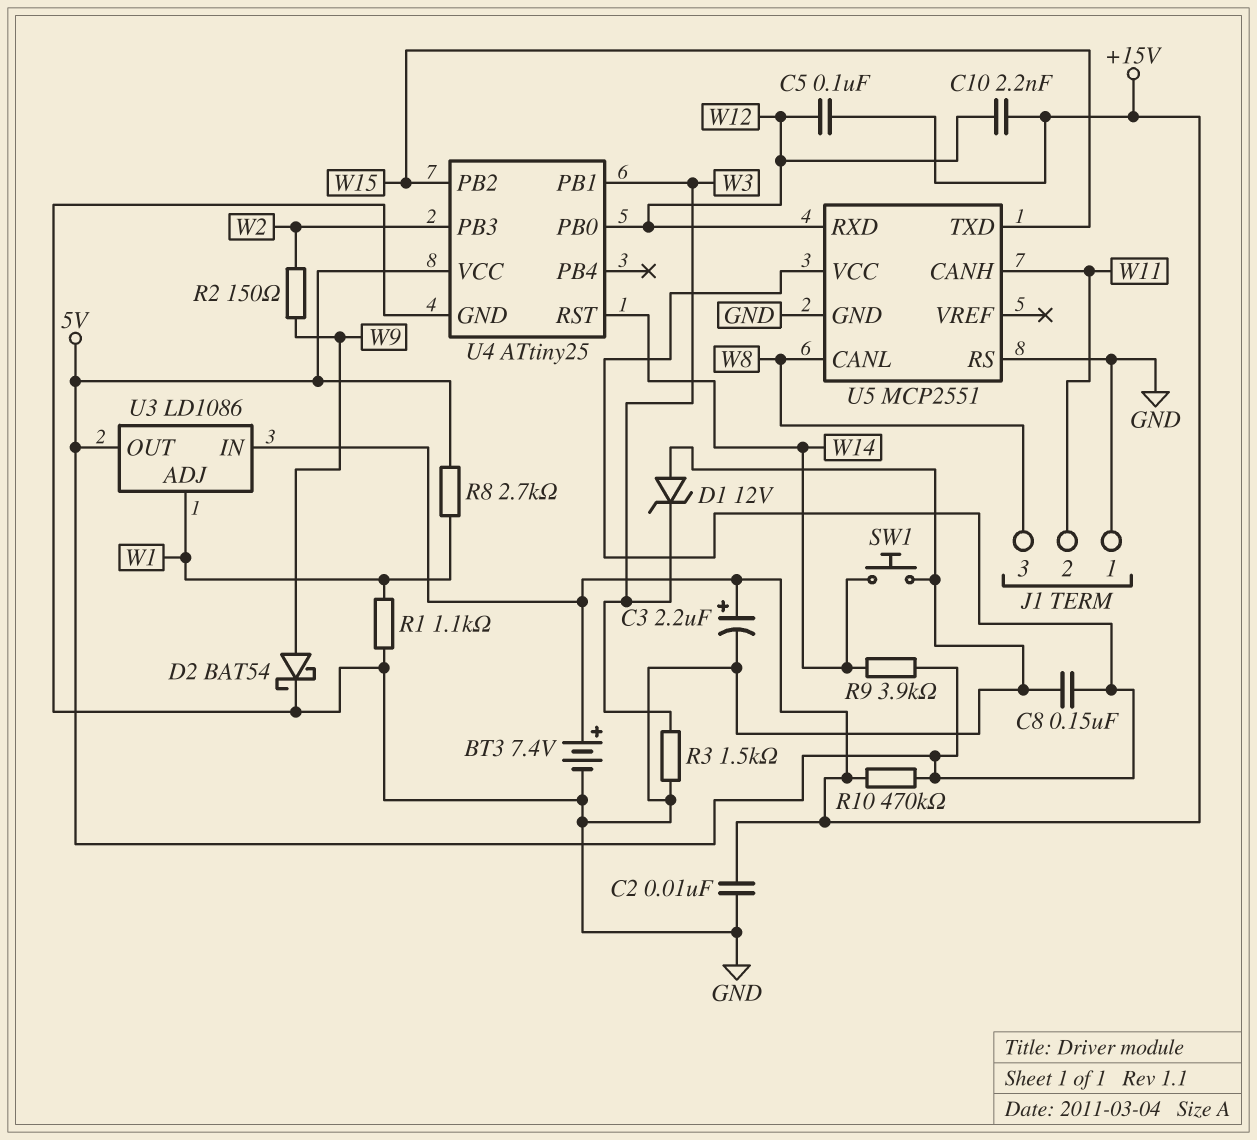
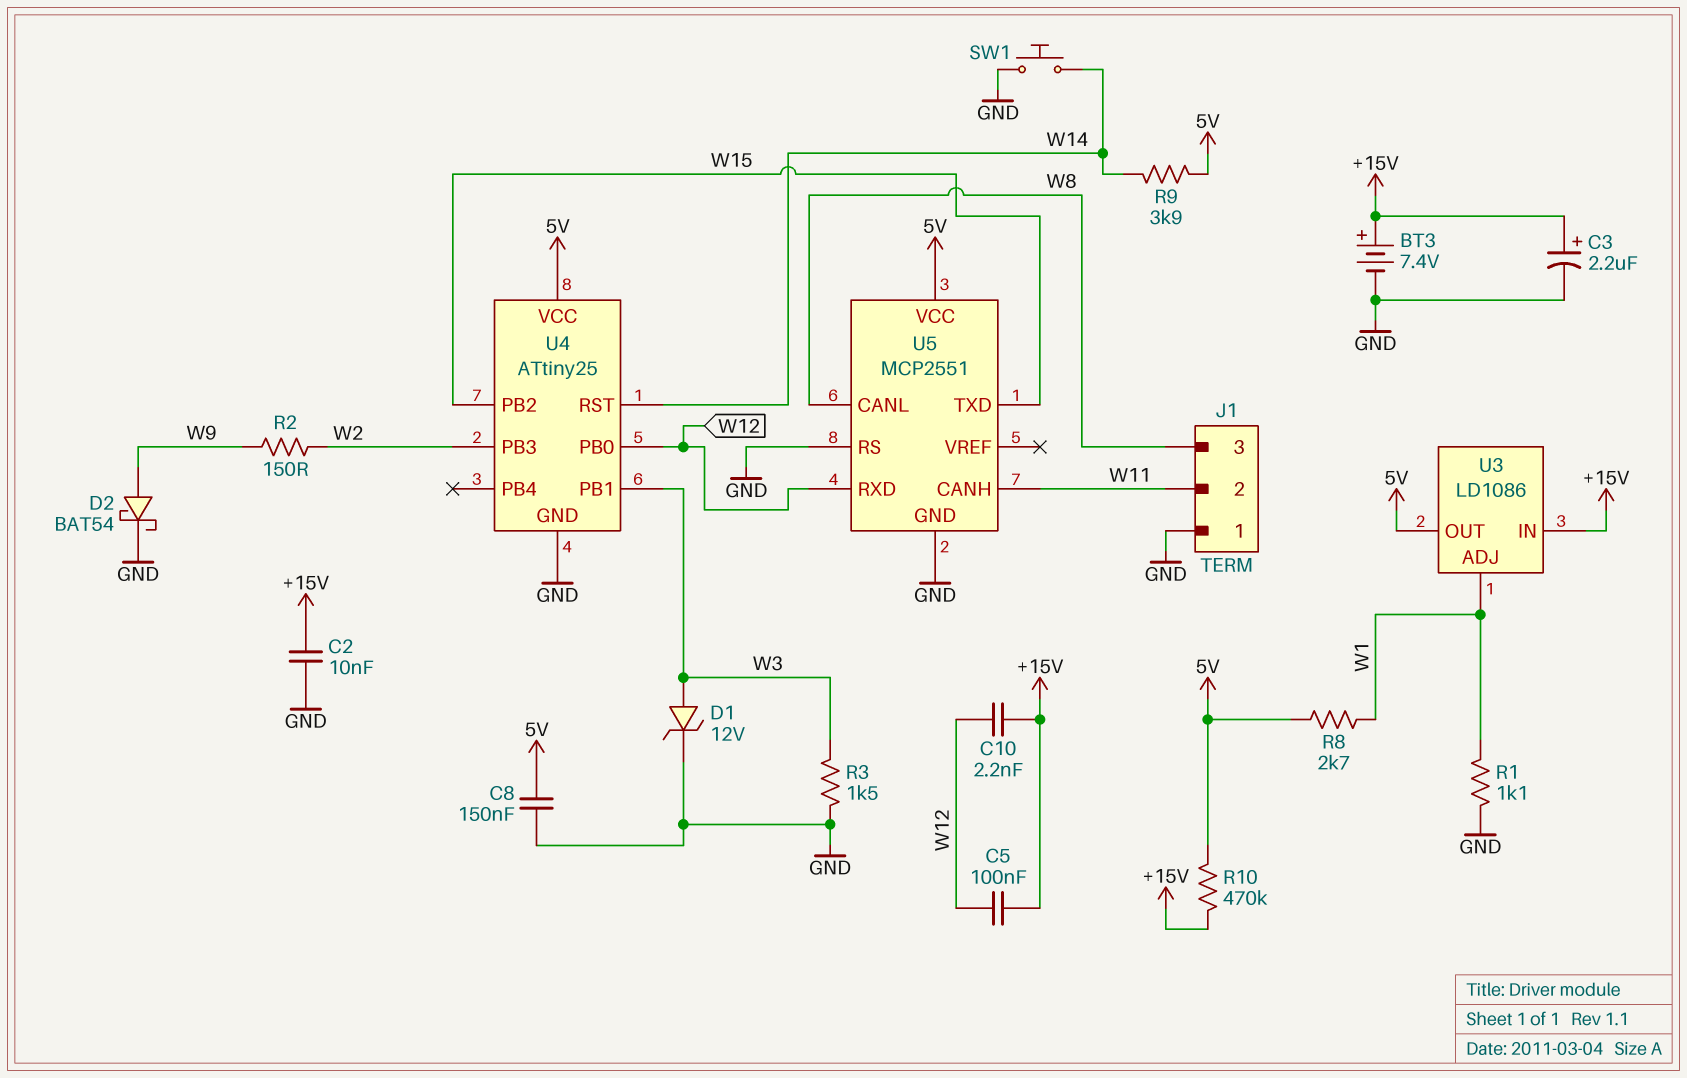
D1: zener 12V (A GND, K W3) -> zener 12V (A W3, K GND)

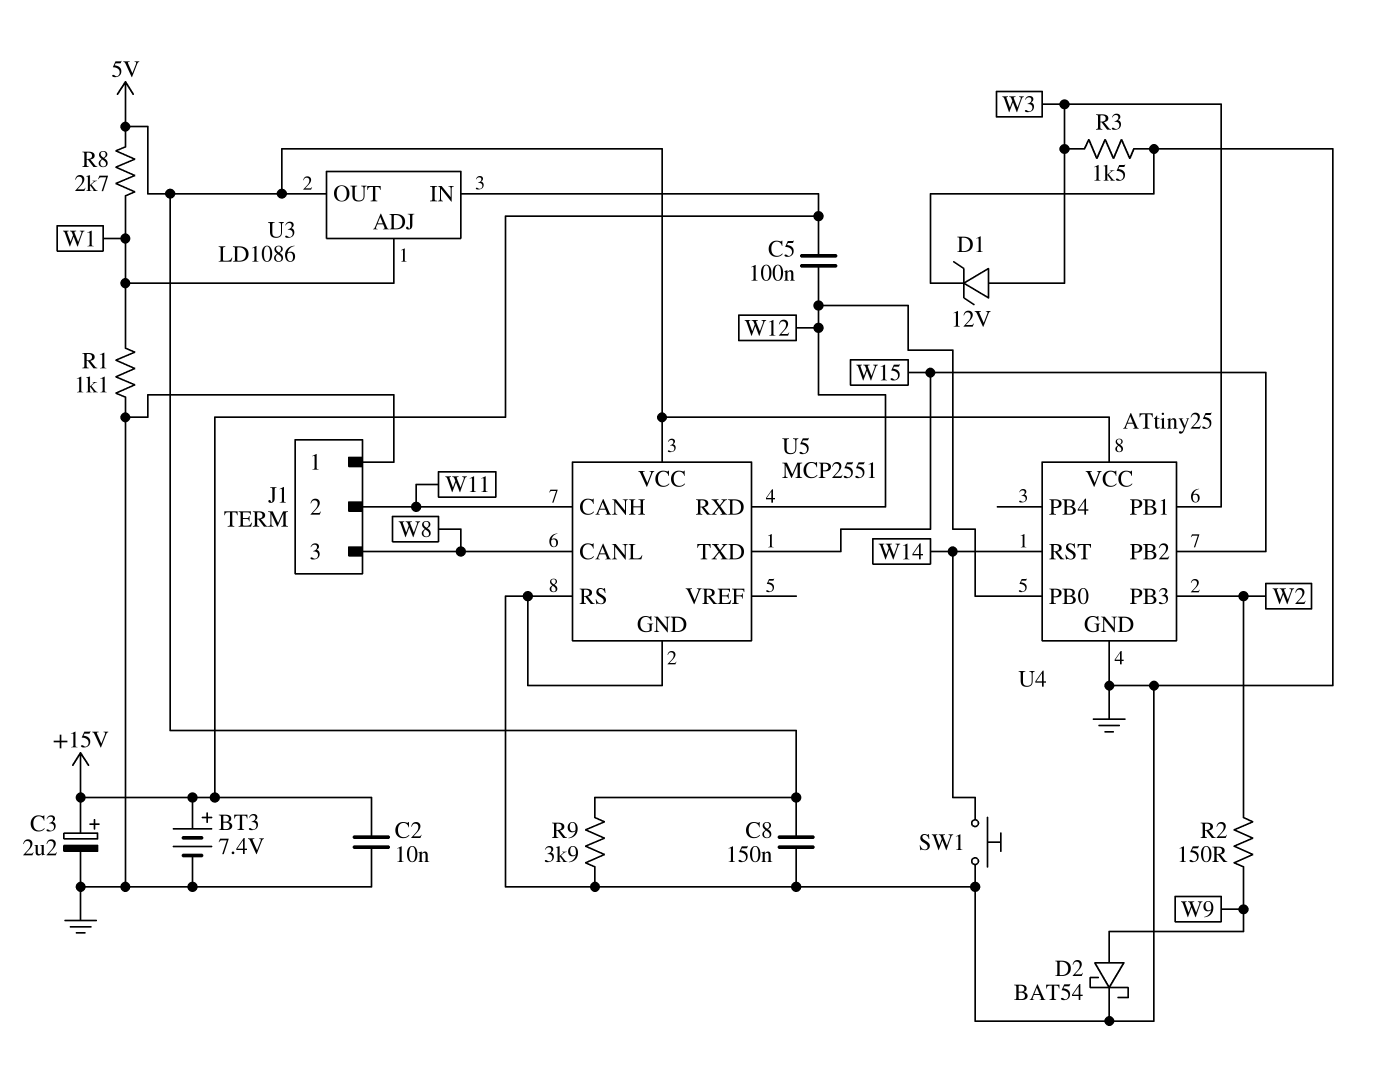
C10: 2.2nF (+15V, W12) -> none
R9: 3.9k (5V, W14) -> 3.9k (5V, GND)
R10: 470k (+15V, 5V) -> none

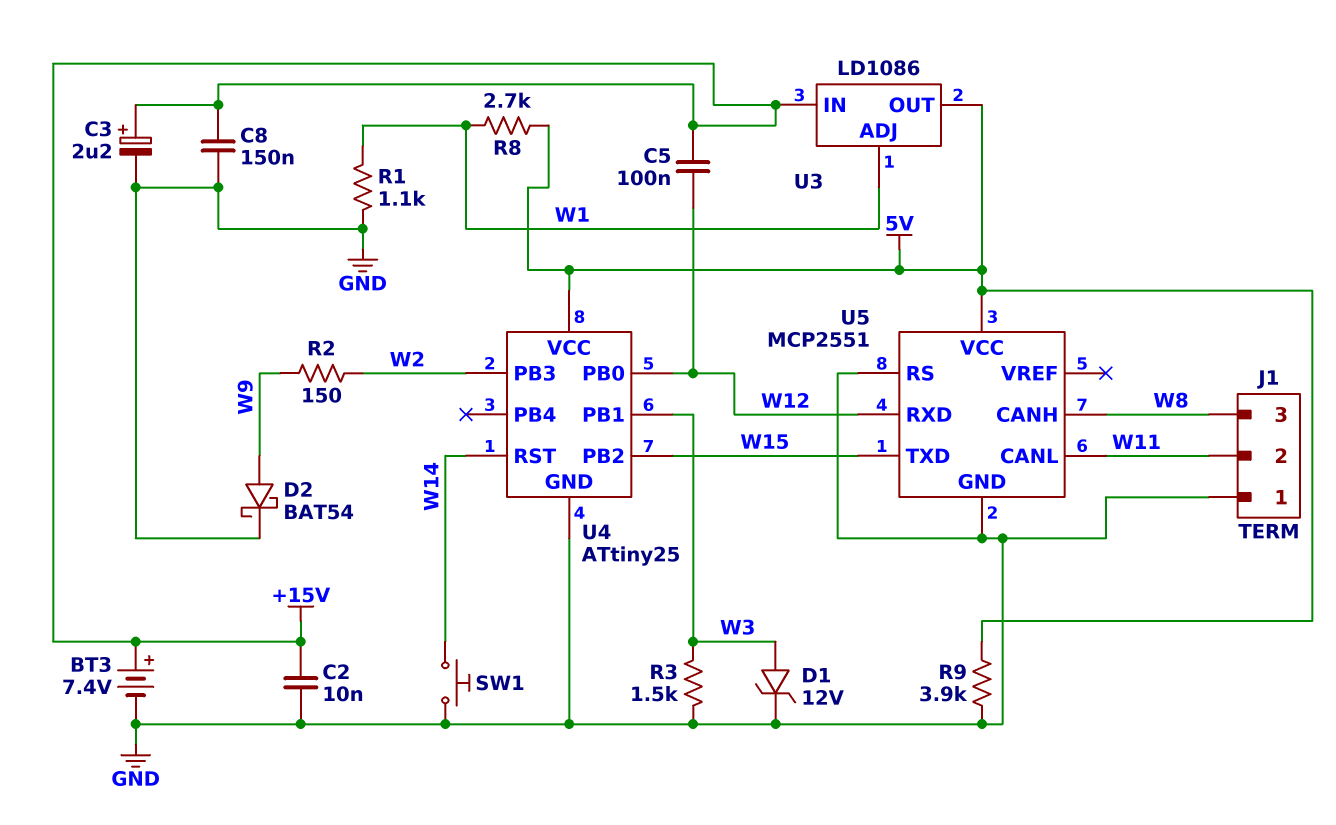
C8: 150nF (5V, GND) -> 150nF (+15V, GND)
U5 pin CANH: W11 -> W8
U5 pin CANL: W8 -> W11

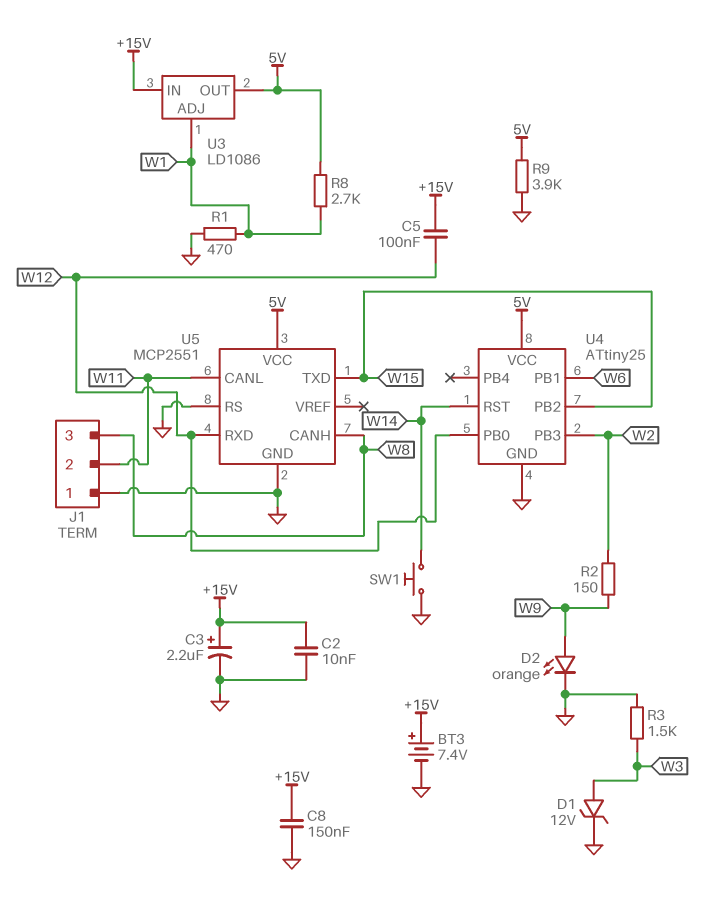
D2: schottky BAT54 (A W9, K GND) -> LED orange (A W9, K GND)
R1: 1.1k (GND, W1) -> 470 (GND, W1)
U4 pin PB1: W3 -> W6

